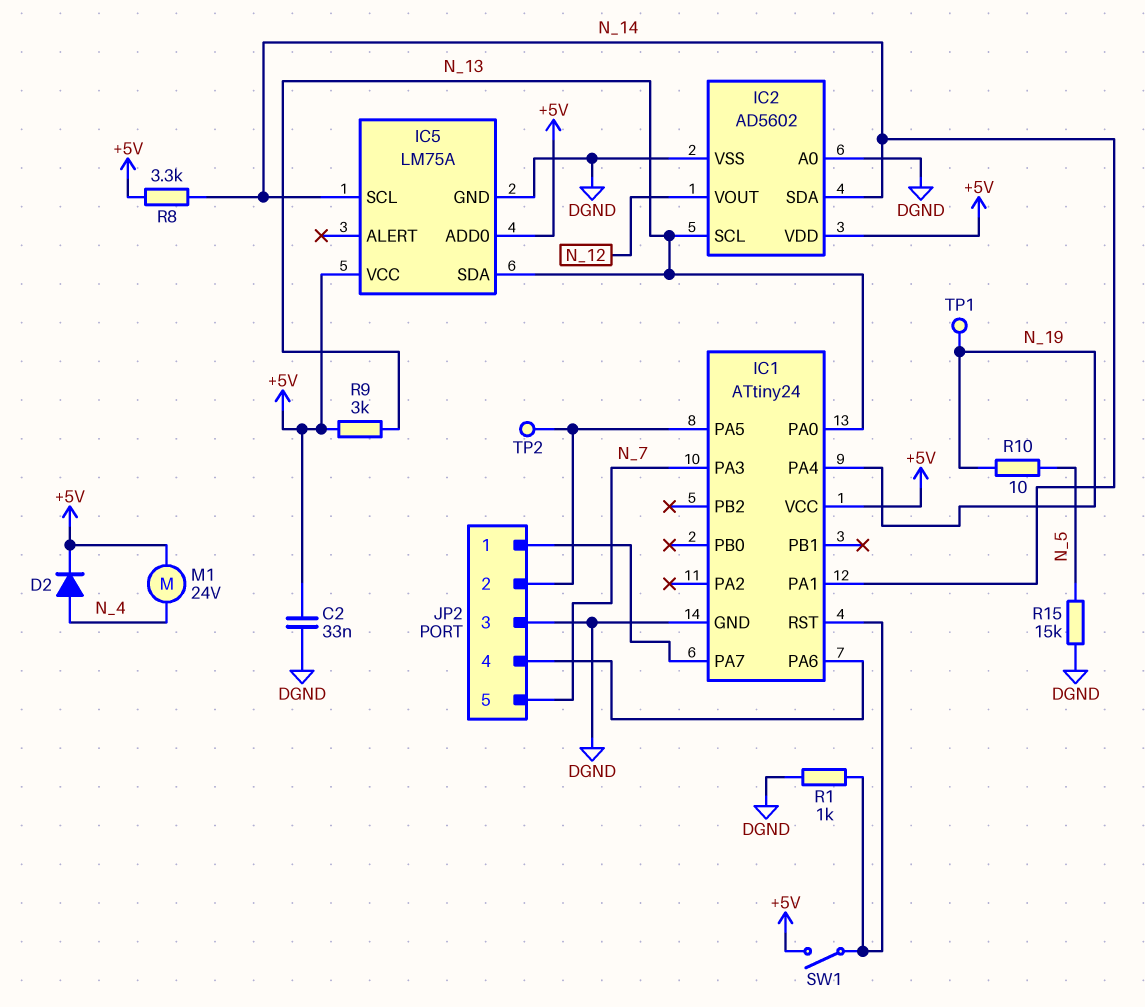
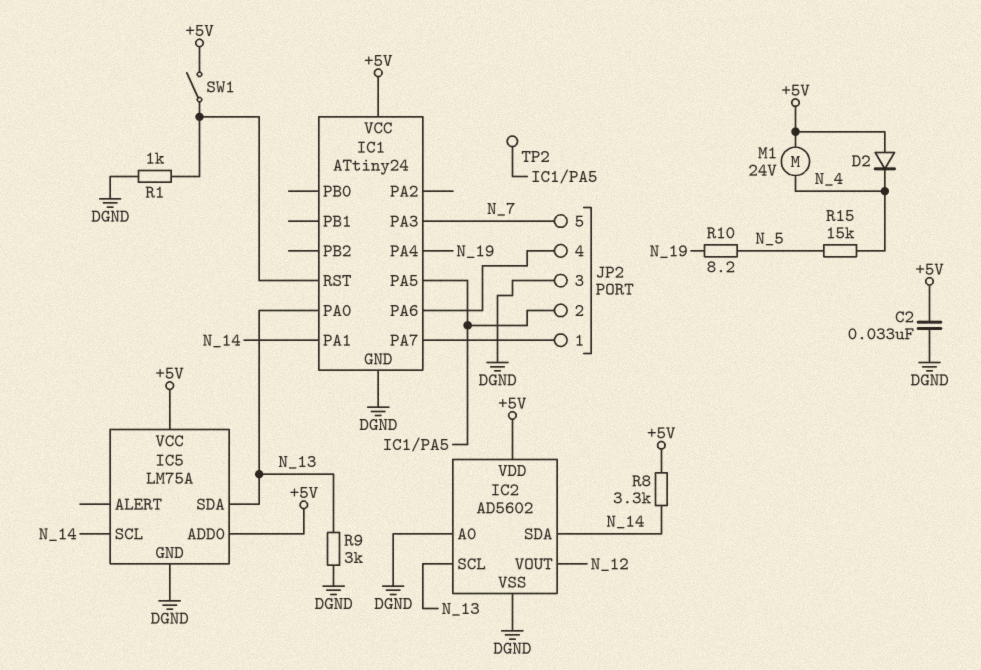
D2: diode (A N_4, K +5V) -> diode (A +5V, K N_4)
R9: 3k (+5V, N_13) -> 3k (DGND, N_13)
R10: 10 (N_5, N_19) -> 8.2 (N_5, N_19)
R15: 15k (DGND, N_5) -> 15k (N_4, N_5)
TP1: test point (N_19) -> none

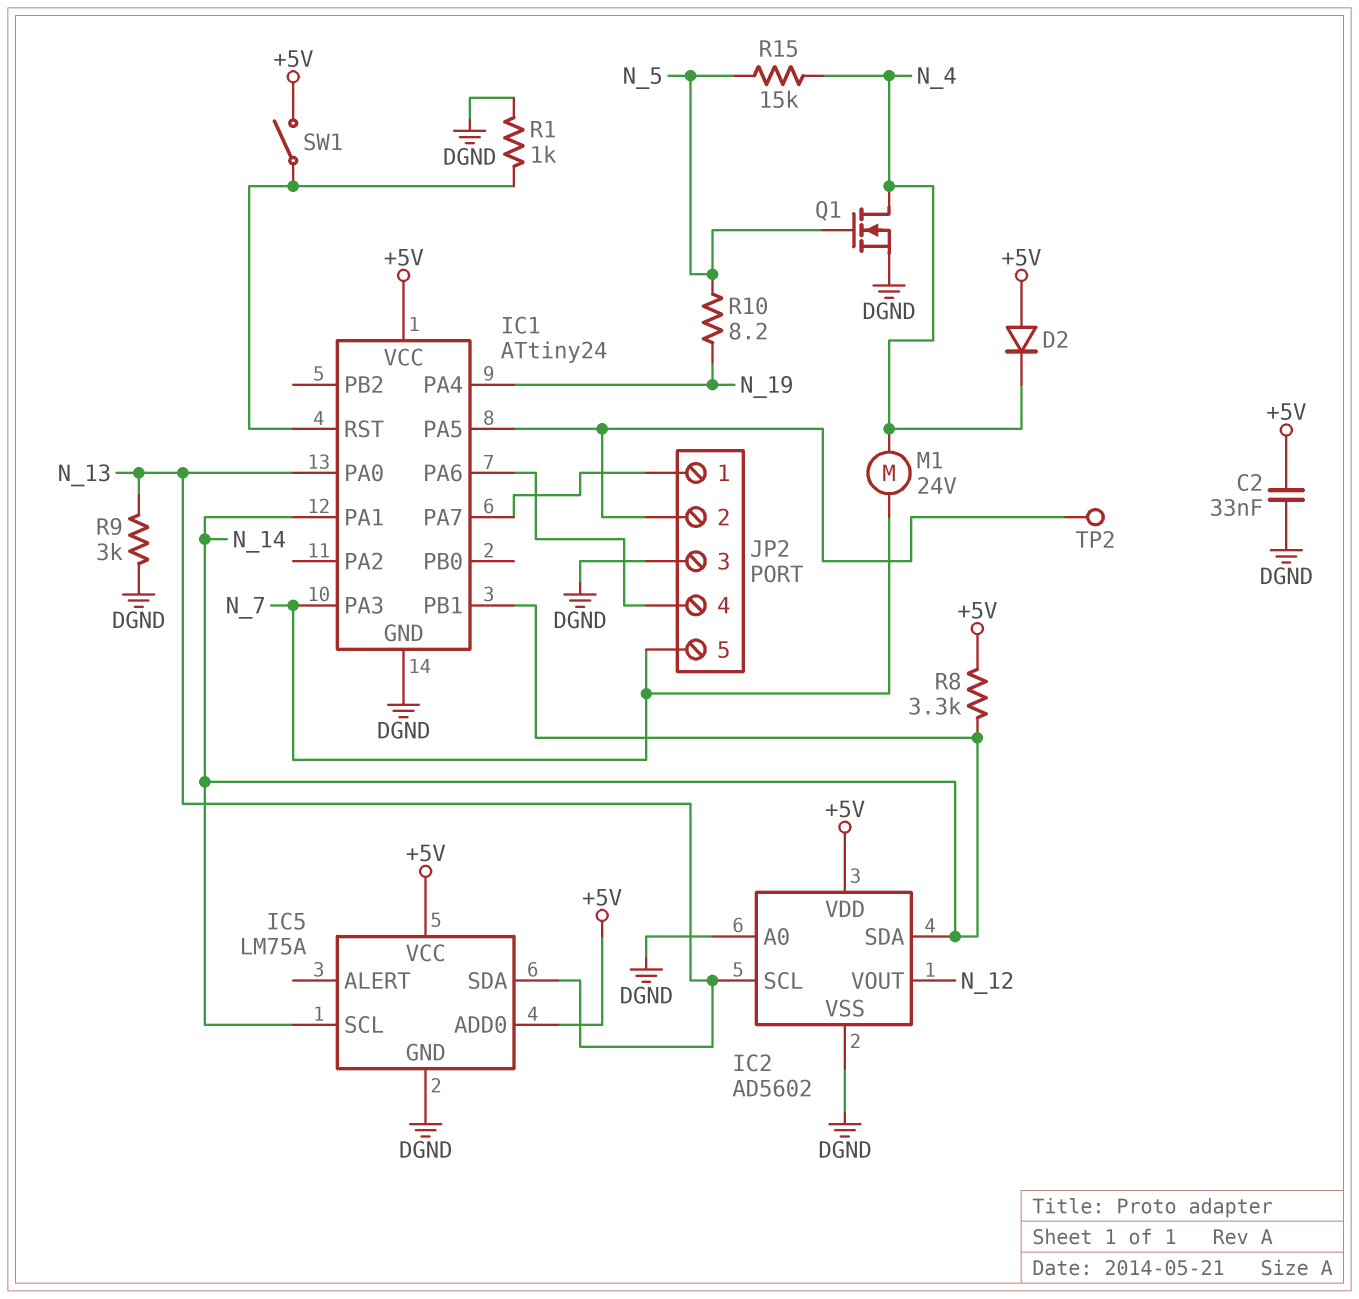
IC1 pin PB1: none -> N_14
M1: motor 24V (+5V, N_4) -> motor 24V (N_4, N_7)
Q1: none -> NMOS (G N_5, D N_4, S DGND)

